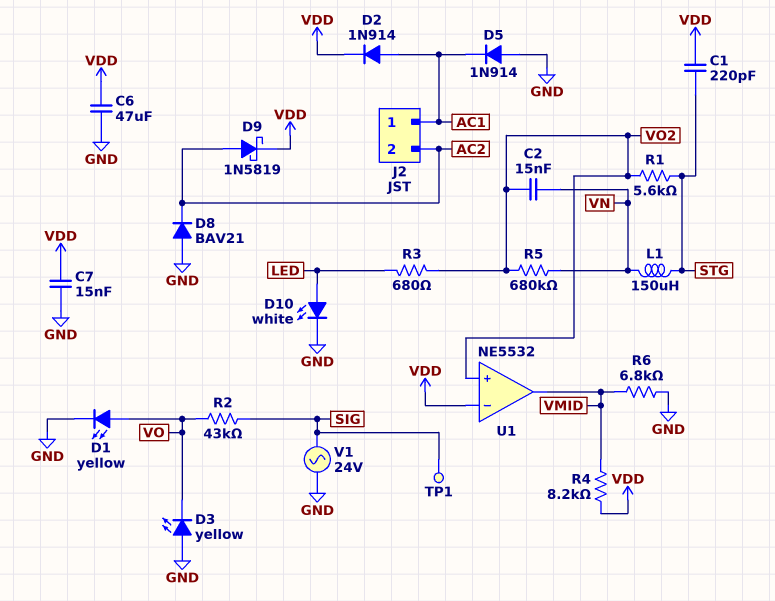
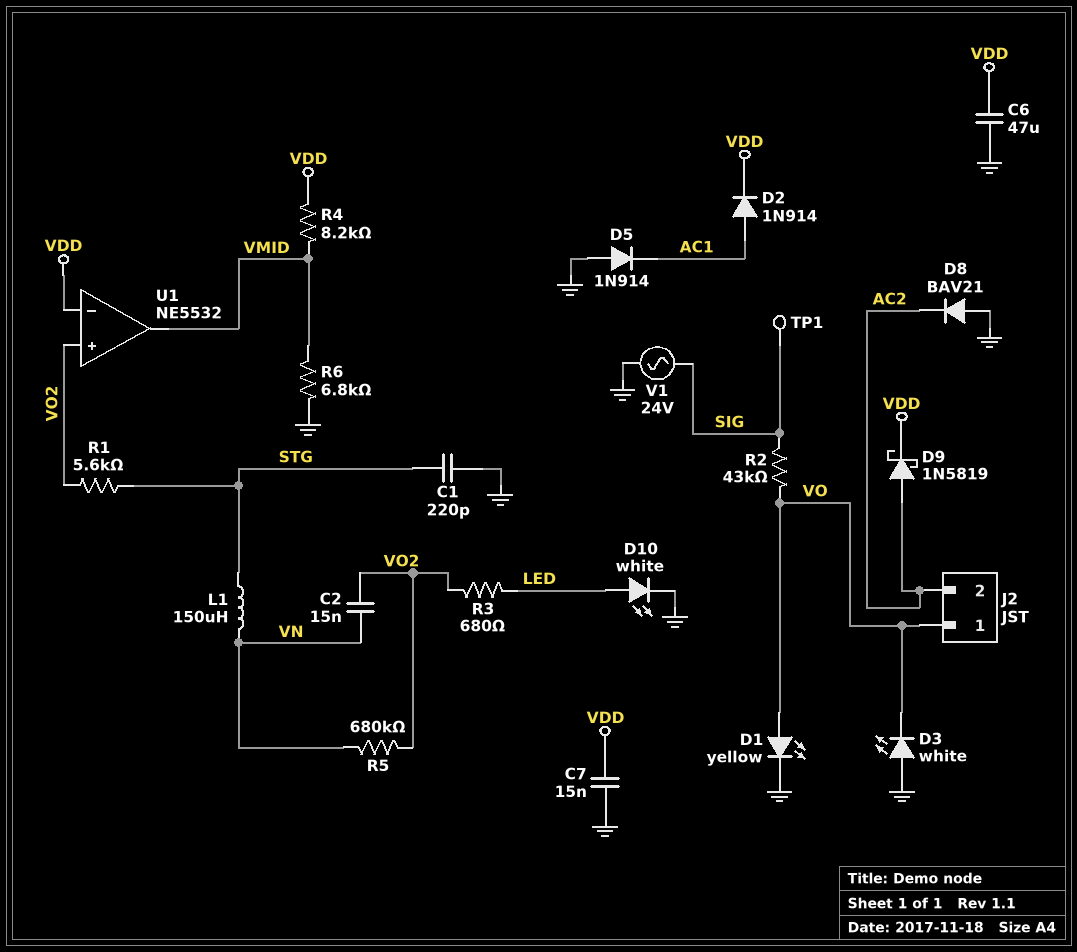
C1: 220pF (STG, VDD) -> 220pF (GND, STG)
D3: LED yellow (A GND, K VO) -> LED white (A GND, K VO)
J2 pin 1: AC1 -> VO

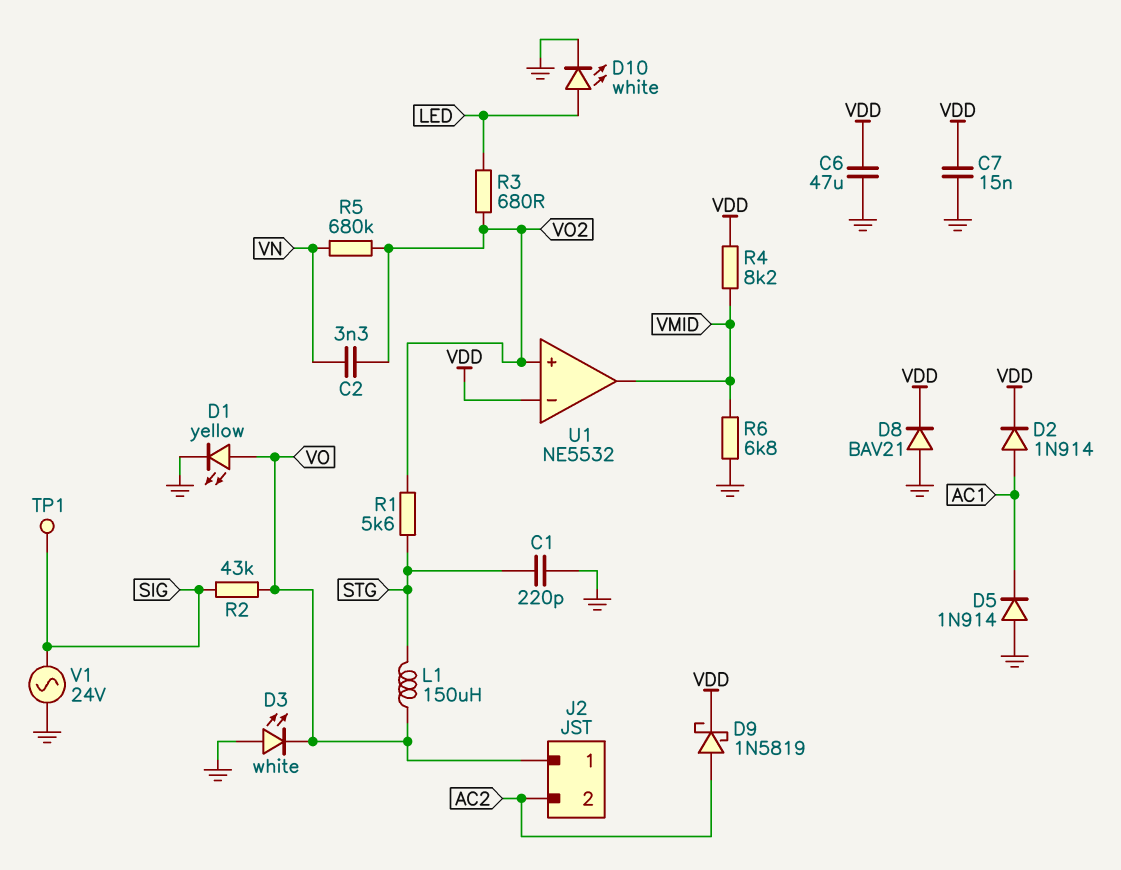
C2: 15nF (VN, VO2) -> 3.3nF (VN, VO2)
D8: diode BAV21 (A GND, K AC2) -> diode BAV21 (A GND, K VDD)
L1: 150uH (STG, VN) -> 150uH (STG, VO)

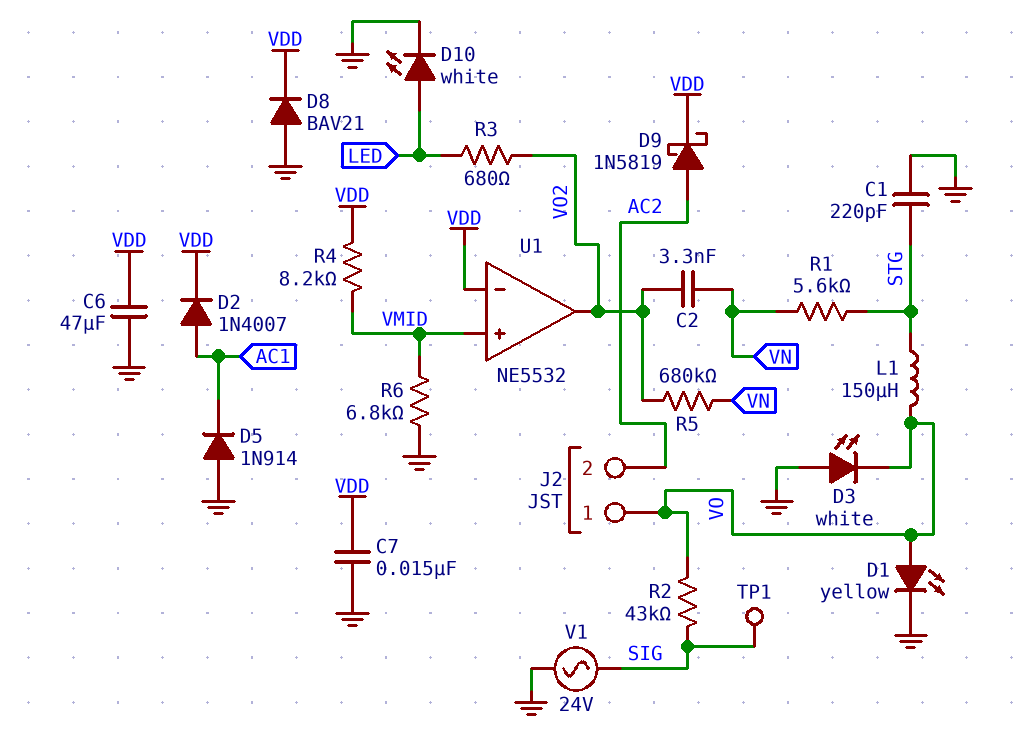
D2: diode 1N914 (A AC1, K VDD) -> diode 1N4007 (A AC1, K VDD)
R1: 5.6k (STG, VO2) -> 5.6k (STG, VN)
U1 pin in+: VO2 -> VMID
U1 pin out: VMID -> VO2

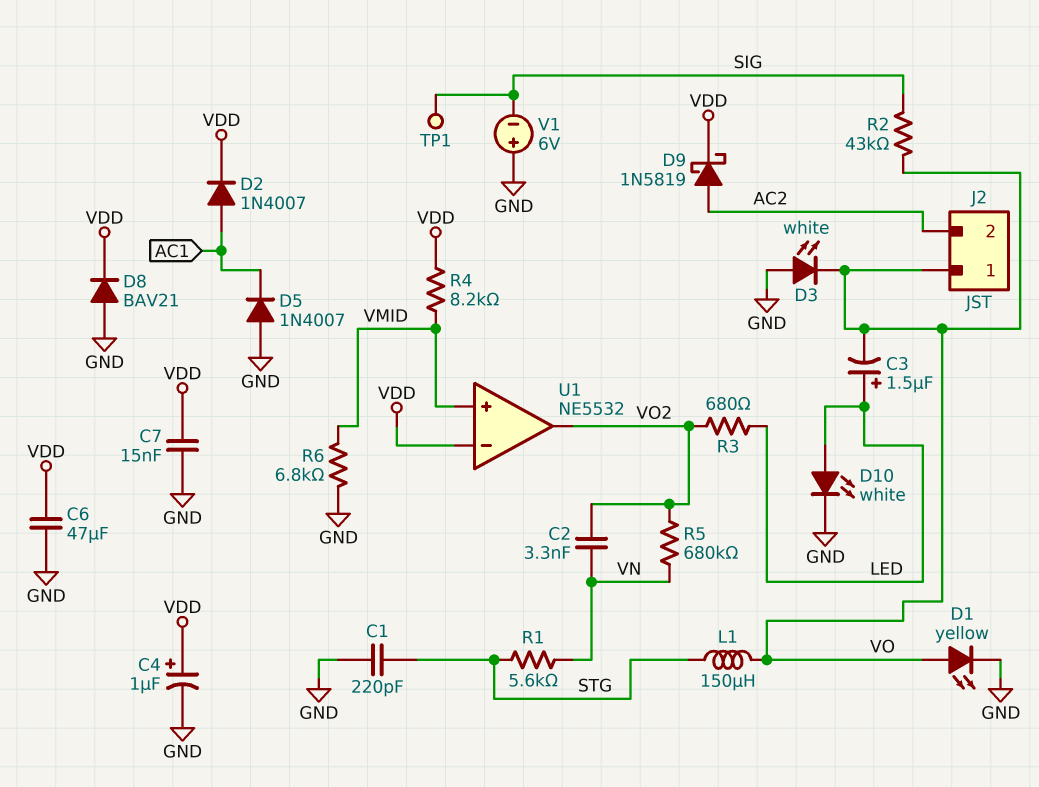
C3: none -> 1.5uF (plus LED, minus VO)
C4: none -> 1uF (plus VDD, minus GND)
D5: diode 1N914 (A GND, K AC1) -> diode 1N4007 (A GND, K AC1)
V1: AC 24V (GND, SIG) -> 6V (plus GND, minus SIG)

